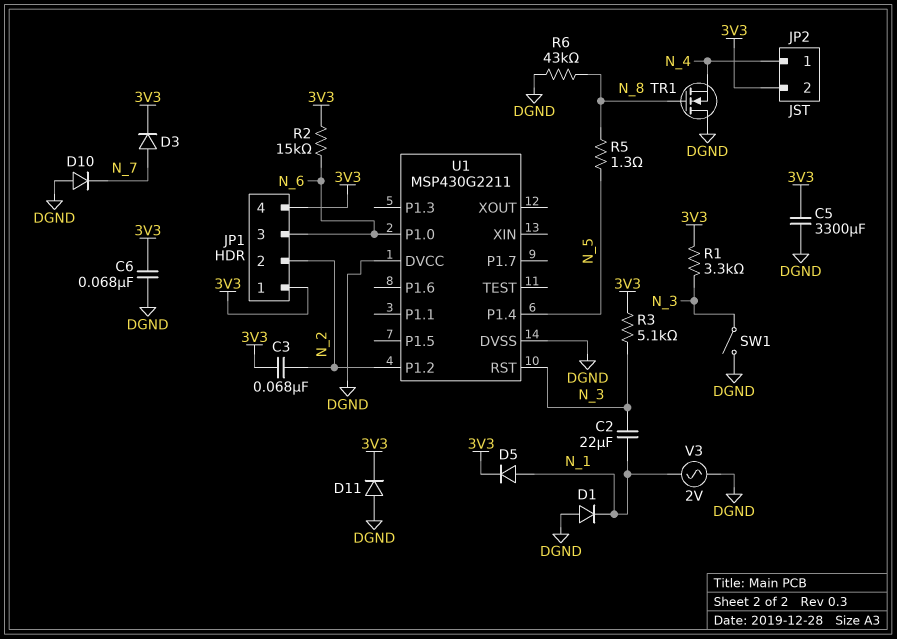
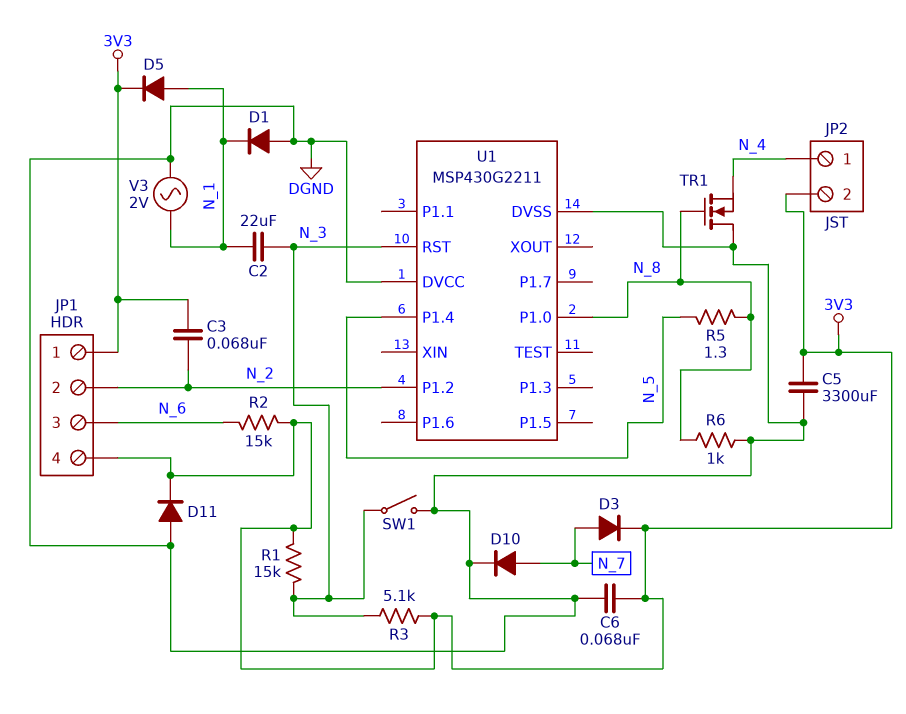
D10: diode (A DGND, K N_7) -> diode (A N_7, K DGND)
R1: 3.3k (3V3, N_3) -> 15k (3V3, N_3)
R6: 43k (DGND, N_8) -> 1k (DGND, N_8)
U1 pin P1.0: N_6 -> N_8

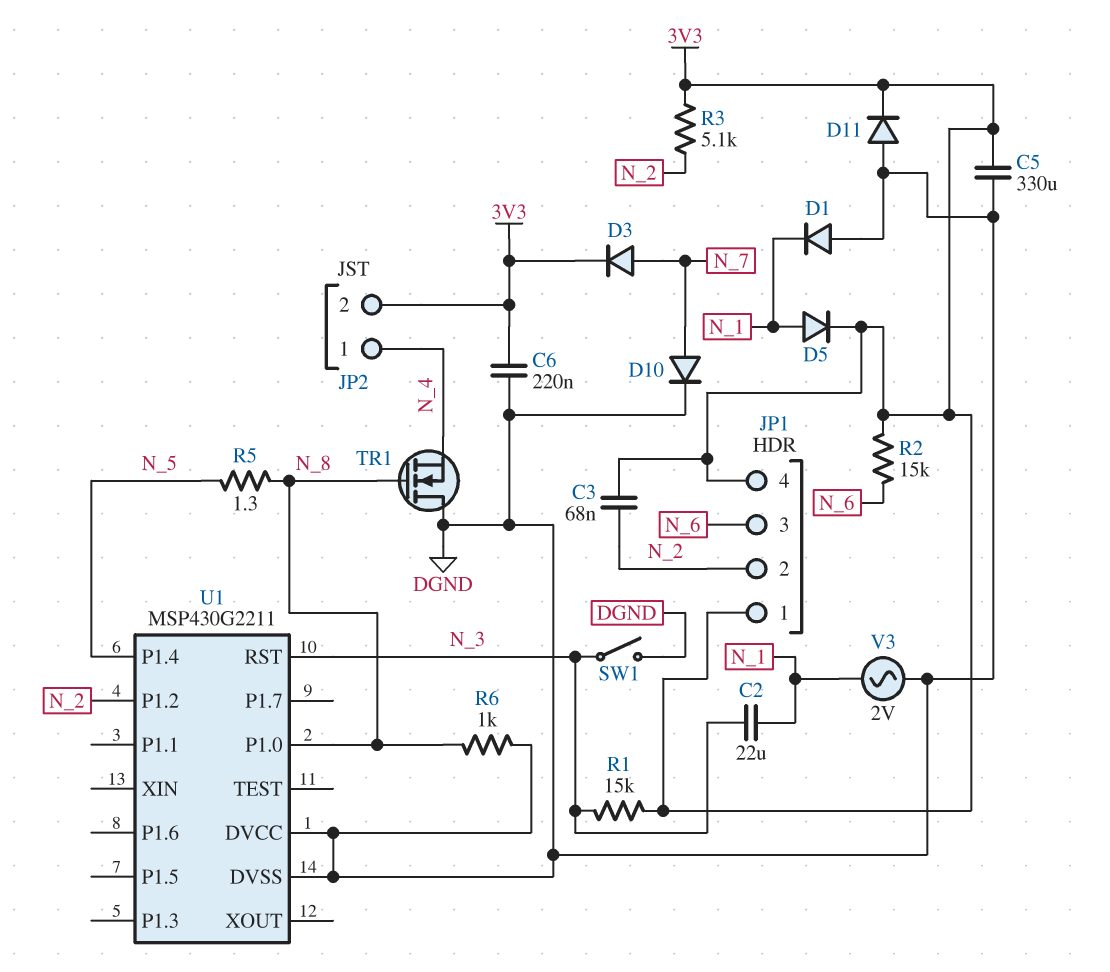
C5: 3300uF (3V3, DGND) -> 330uF (3V3, DGND)
C6: 68nF (3V3, DGND) -> 220nF (3V3, DGND)
R3: 5.1k (3V3, N_3) -> 5.1k (3V3, N_2)

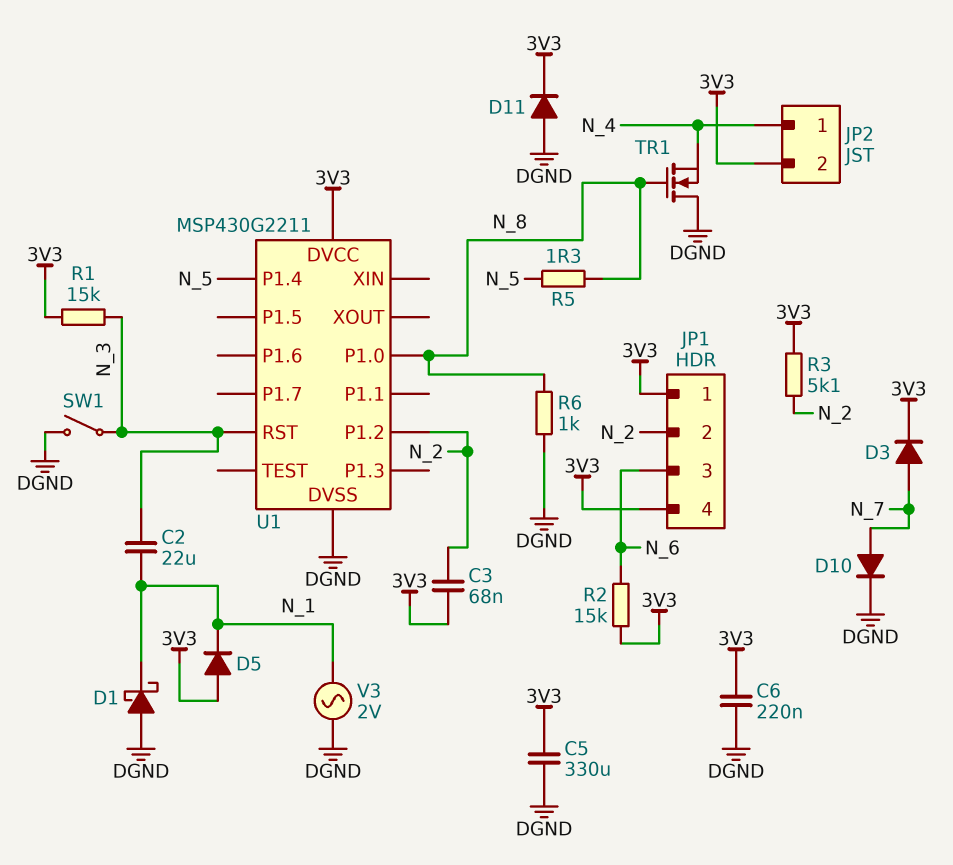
D1: diode (A DGND, K N_1) -> schottky (A DGND, K N_1)
D5: diode (A N_1, K 3V3) -> diode (A 3V3, K N_1)
U1 pin DVCC: DGND -> 3V3

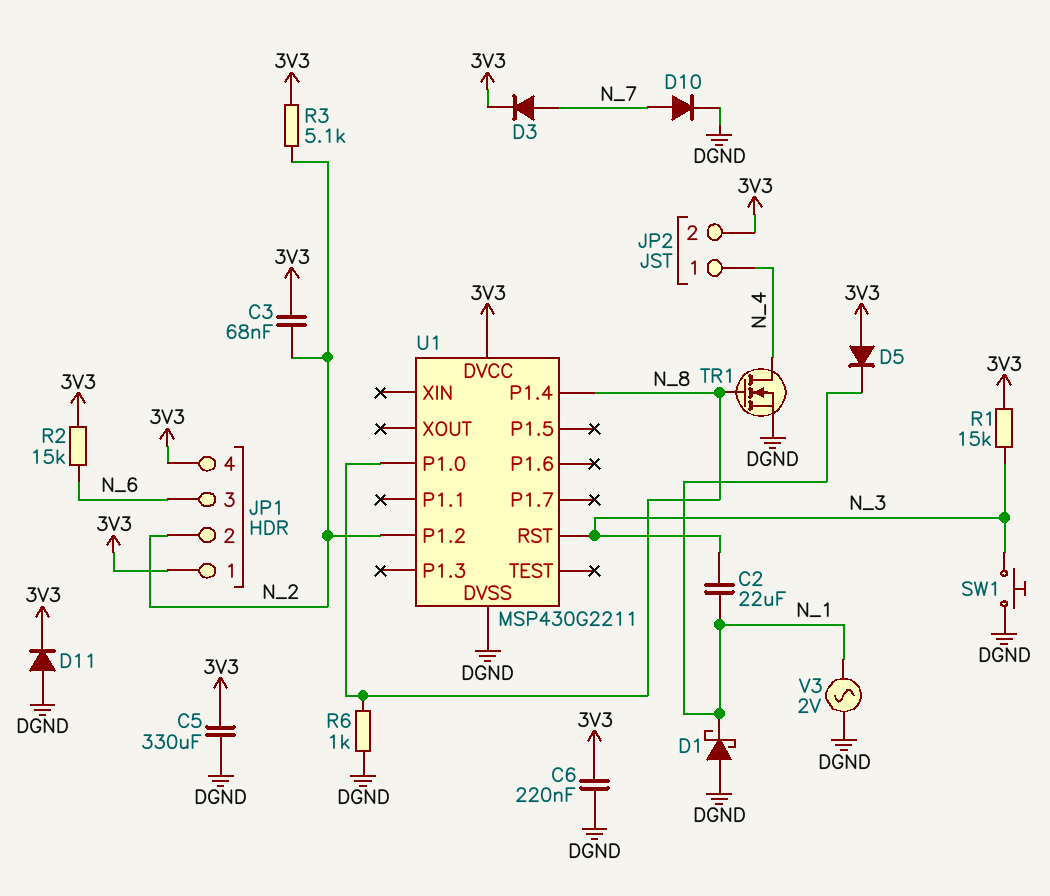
R5: 1.3 (N_5, N_8) -> none
SW1: switch (DGND, N_3) -> button (DGND, N_3)
TR1: NMOS (G N_8, D DGND, S N_4) -> NMOS (G N_8, D N_4, S DGND)
U1 pin P1.4: N_5 -> N_8

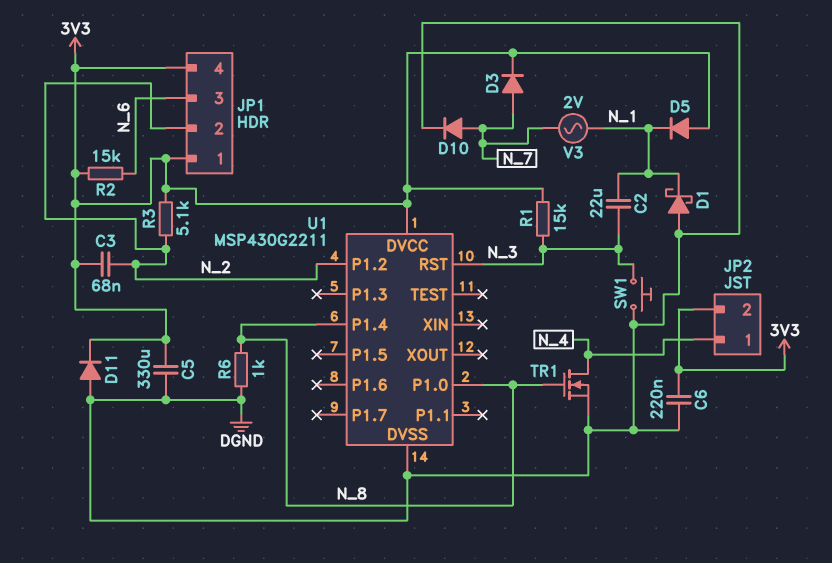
V3: AC 2V (DGND, N_1) -> AC 2V (N_1, N_7)

